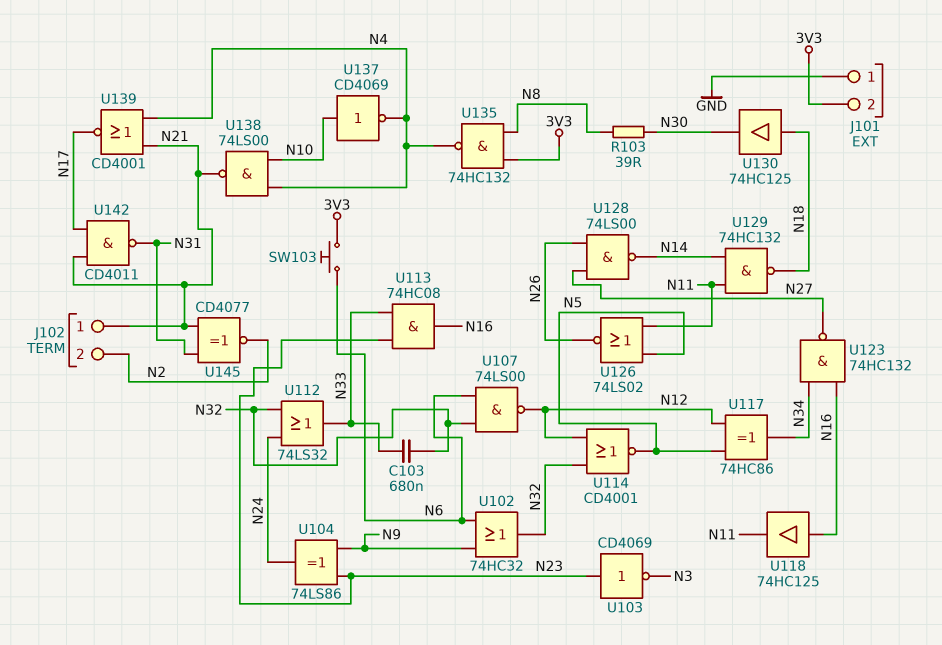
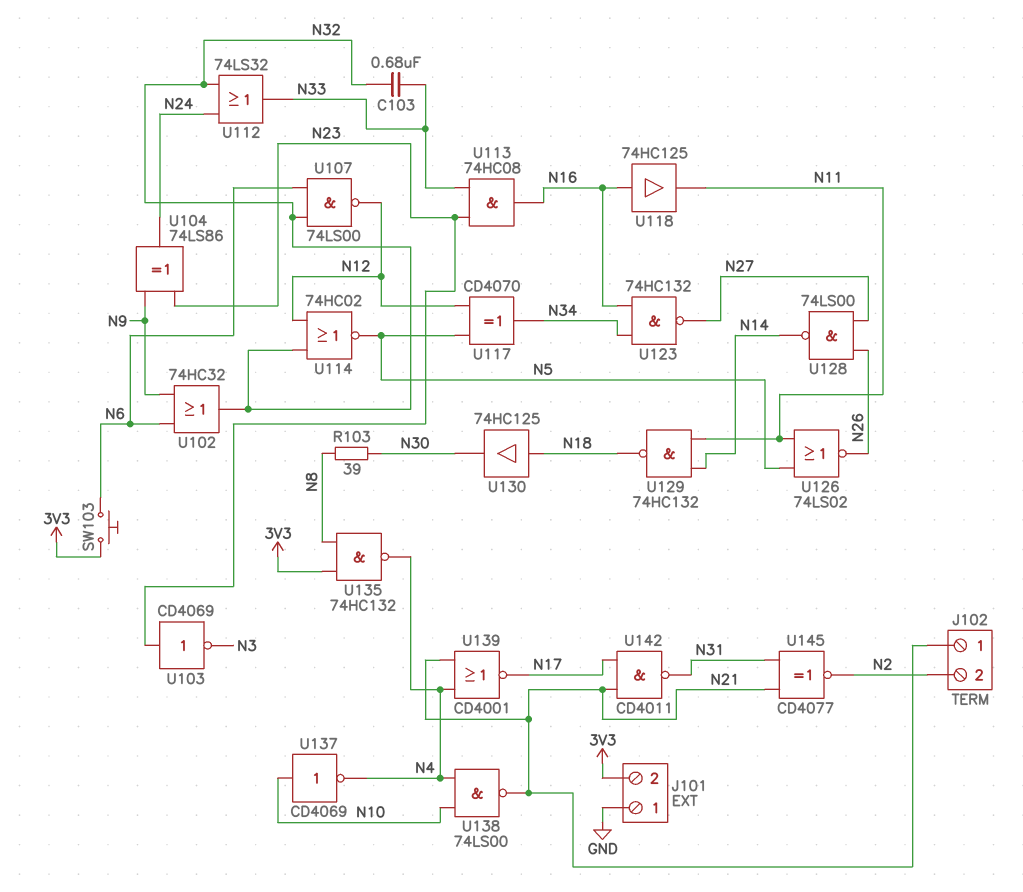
U114: NOR CD4001 (in N12, in N32, out N5) -> NOR 74HC02 (in N12, in N32, out N5)
U117: XOR 74HC86 (in N5, in N12, out N34) -> XOR CD4070 (in N5, in N12, out N34)

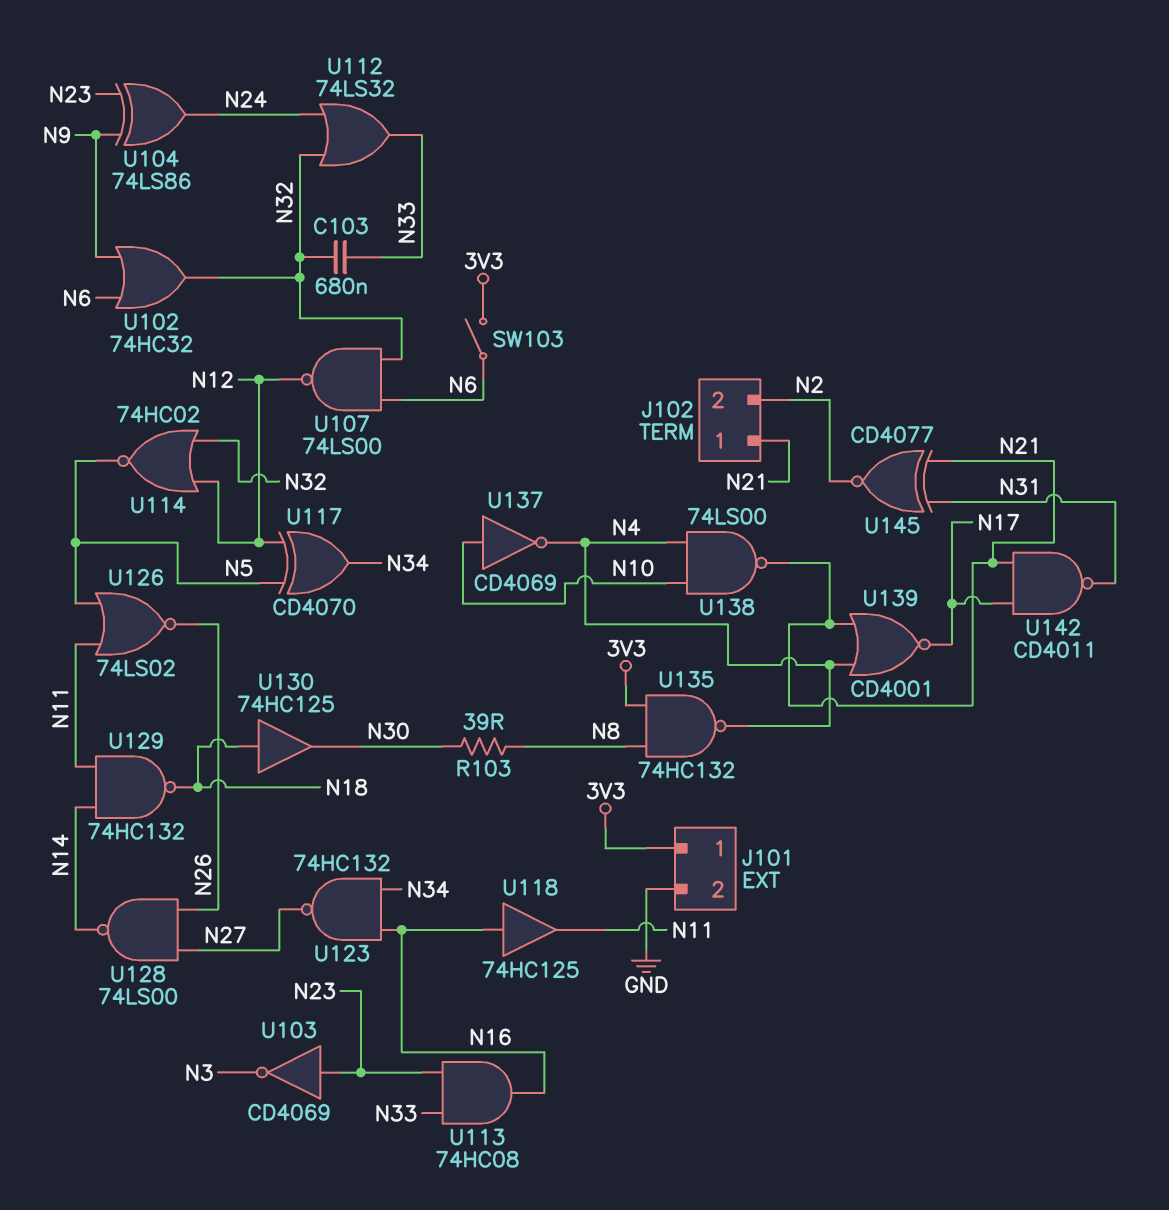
J101 pin 1: GND -> 3V3
J101 pin 2: 3V3 -> GND
SW103: button (3V3, N6) -> switch (3V3, N6)

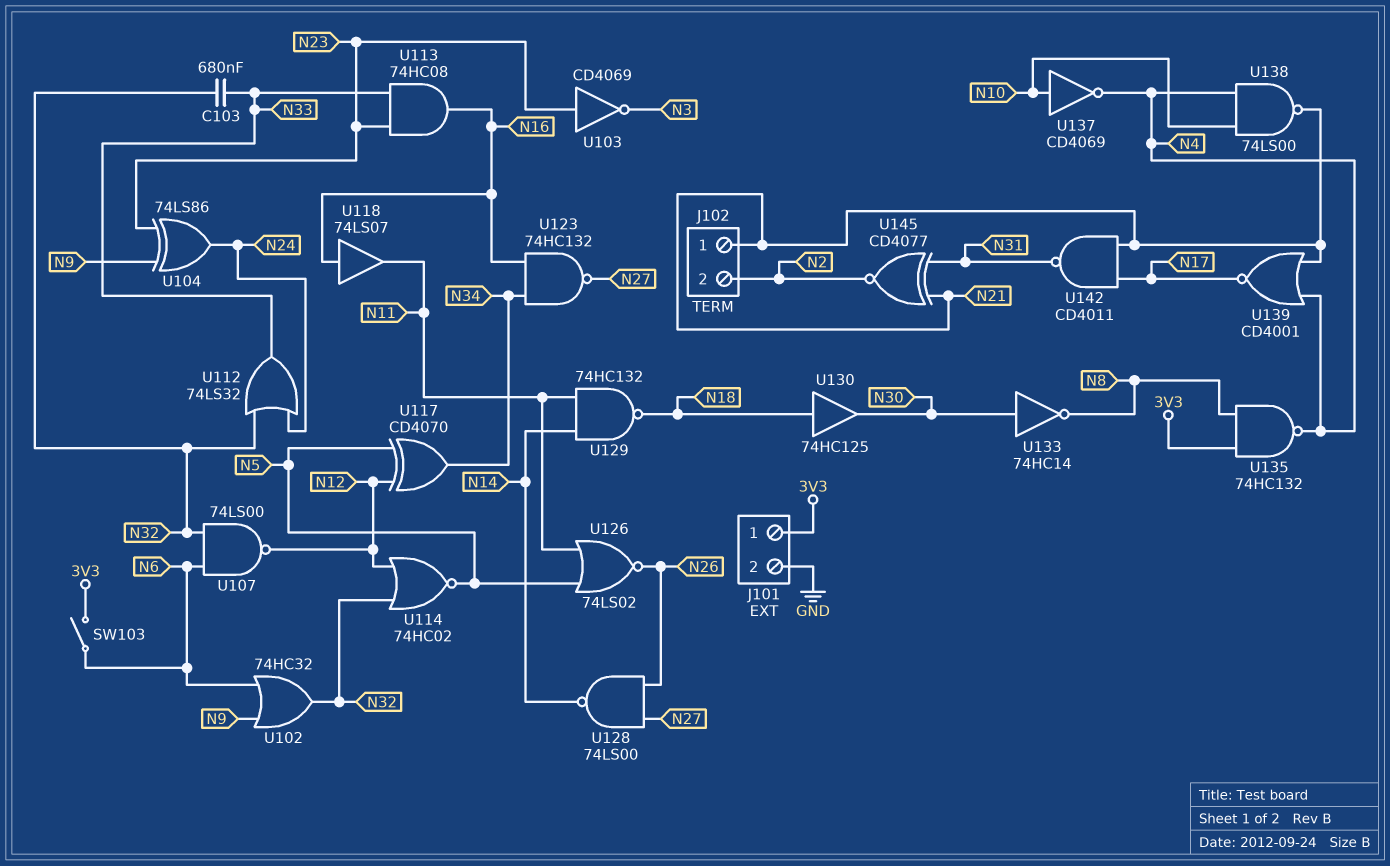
R103: 39 (N8, N30) -> none
U118: buffer 74HC125 (in N16, out N11) -> buffer 74LS07 (in N16, out N11)
U133: none -> NOT 74HC14 (in N30, out N8)

